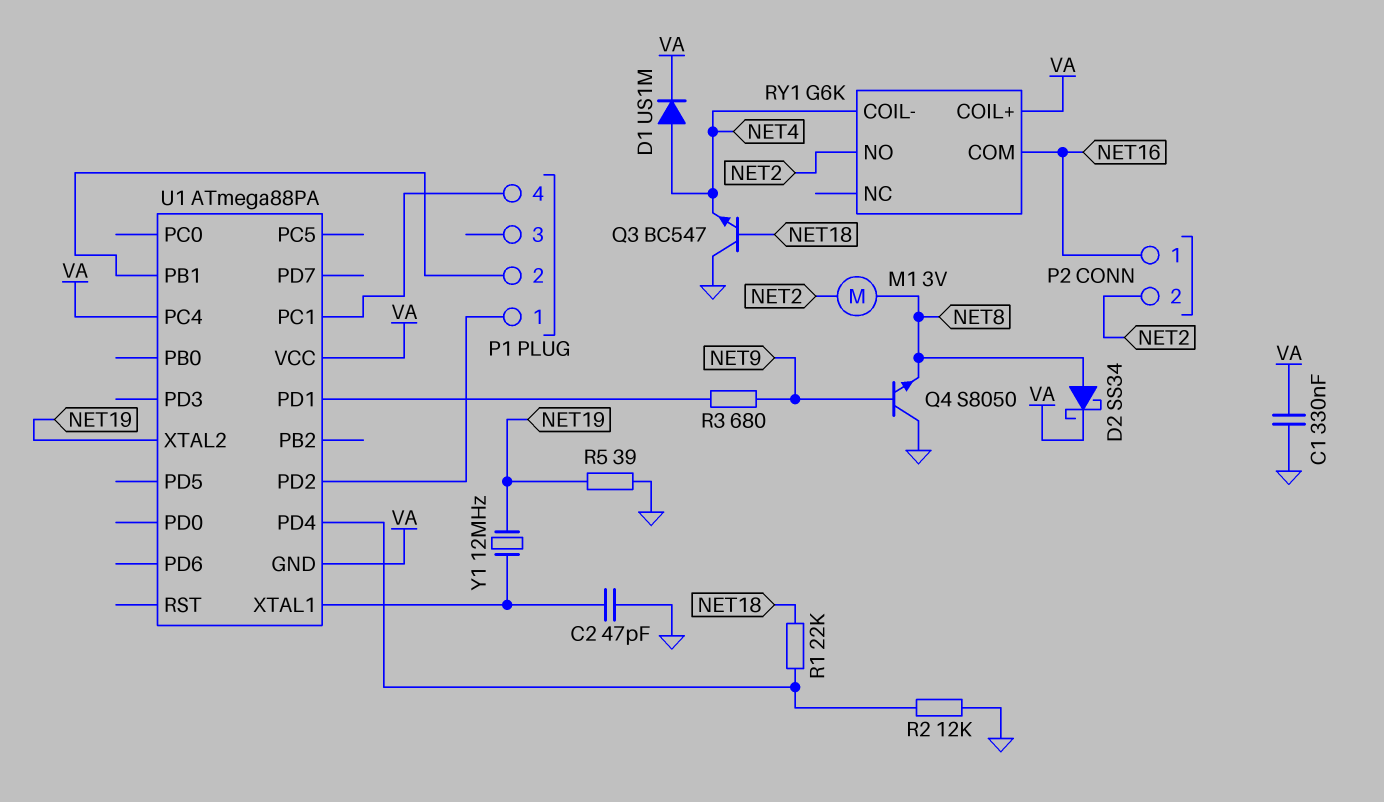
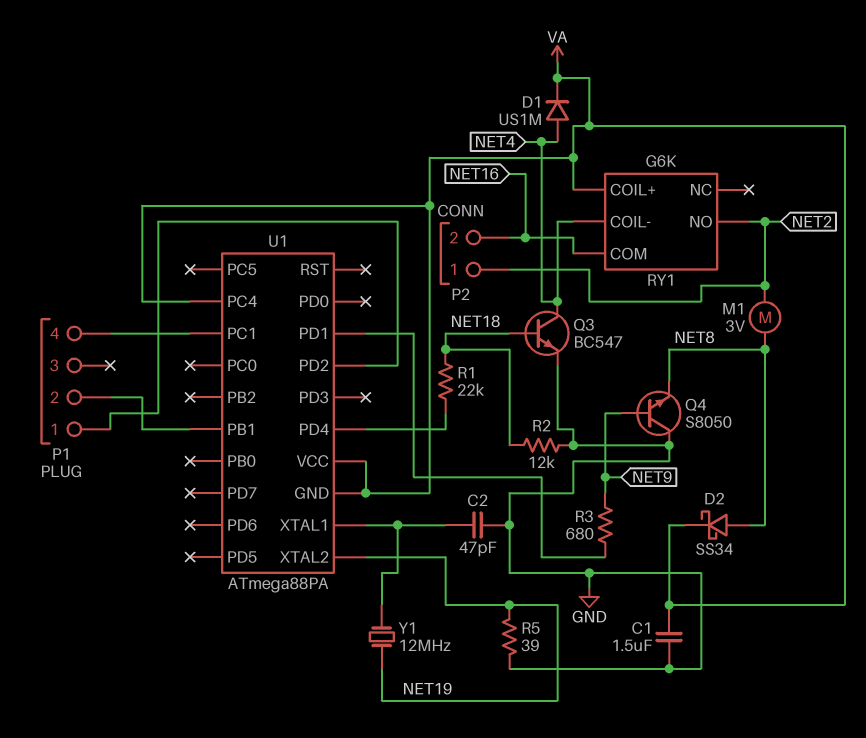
C1: 330nF (GND, VA) -> 1.5uF (GND, VA)
P2 pin 1: NET16 -> NET2
P2 pin 2: NET2 -> NET16
Q3: NPN BC547 (B NET18, C GND, E NET4) -> NPN BC547 (B NET18, C NET4, E GND)
R2: 12k (GND, U1/PD4) -> 12k (GND, NET18)

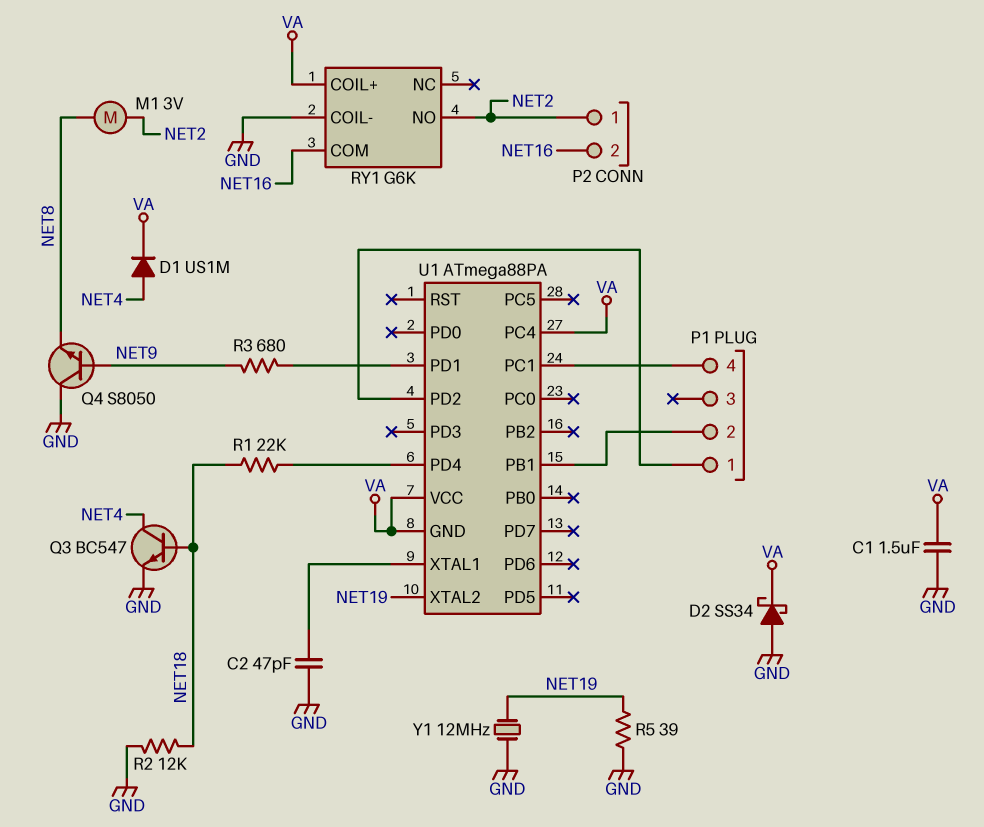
D2: schottky SS34 (A NET8, K VA) -> schottky SS34 (A GND, K VA)
RY1 pin COIL-: NET4 -> GND
Y1: 12MHz (NET19, U1/XTAL1) -> 12MHz (GND, NET19)

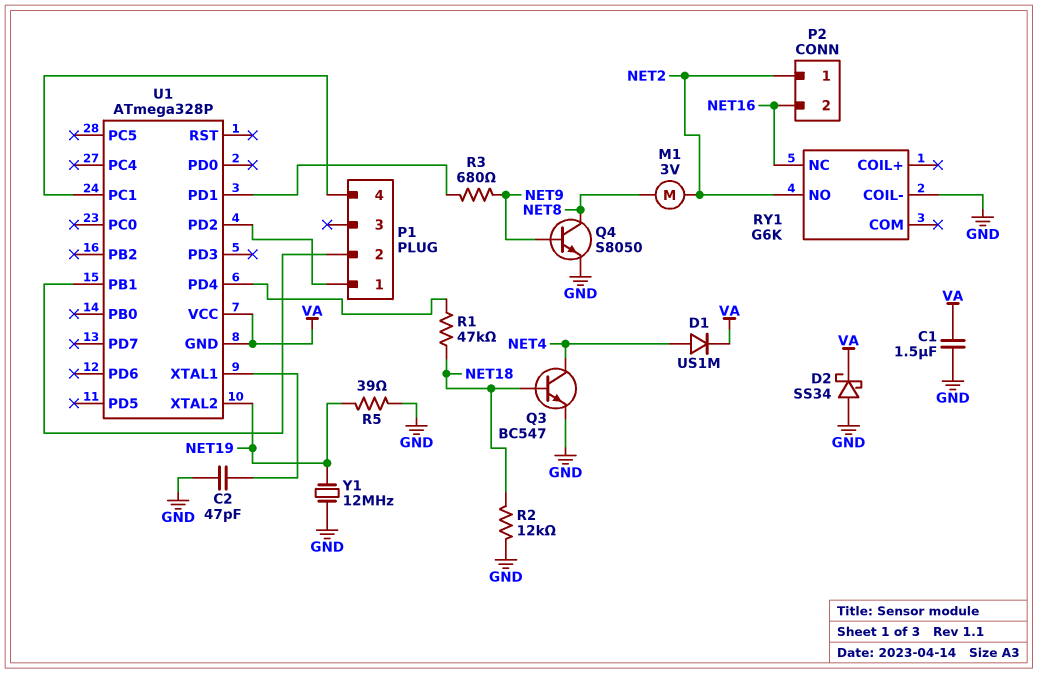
Q4: NPN S8050 (B NET9, C GND, E NET8) -> NPN S8050 (B NET9, C NET8, E GND)
R1: 22k (NET18, U1/PD4) -> 47k (NET18, U1/PD4)
RY1 pin COIL+: VA -> none
RY1 pin COM: NET16 -> none
RY1 pin NC: none -> NET16
U1: ATmega88PA -> ATmega328P
U1 pin PC4: VA -> none

